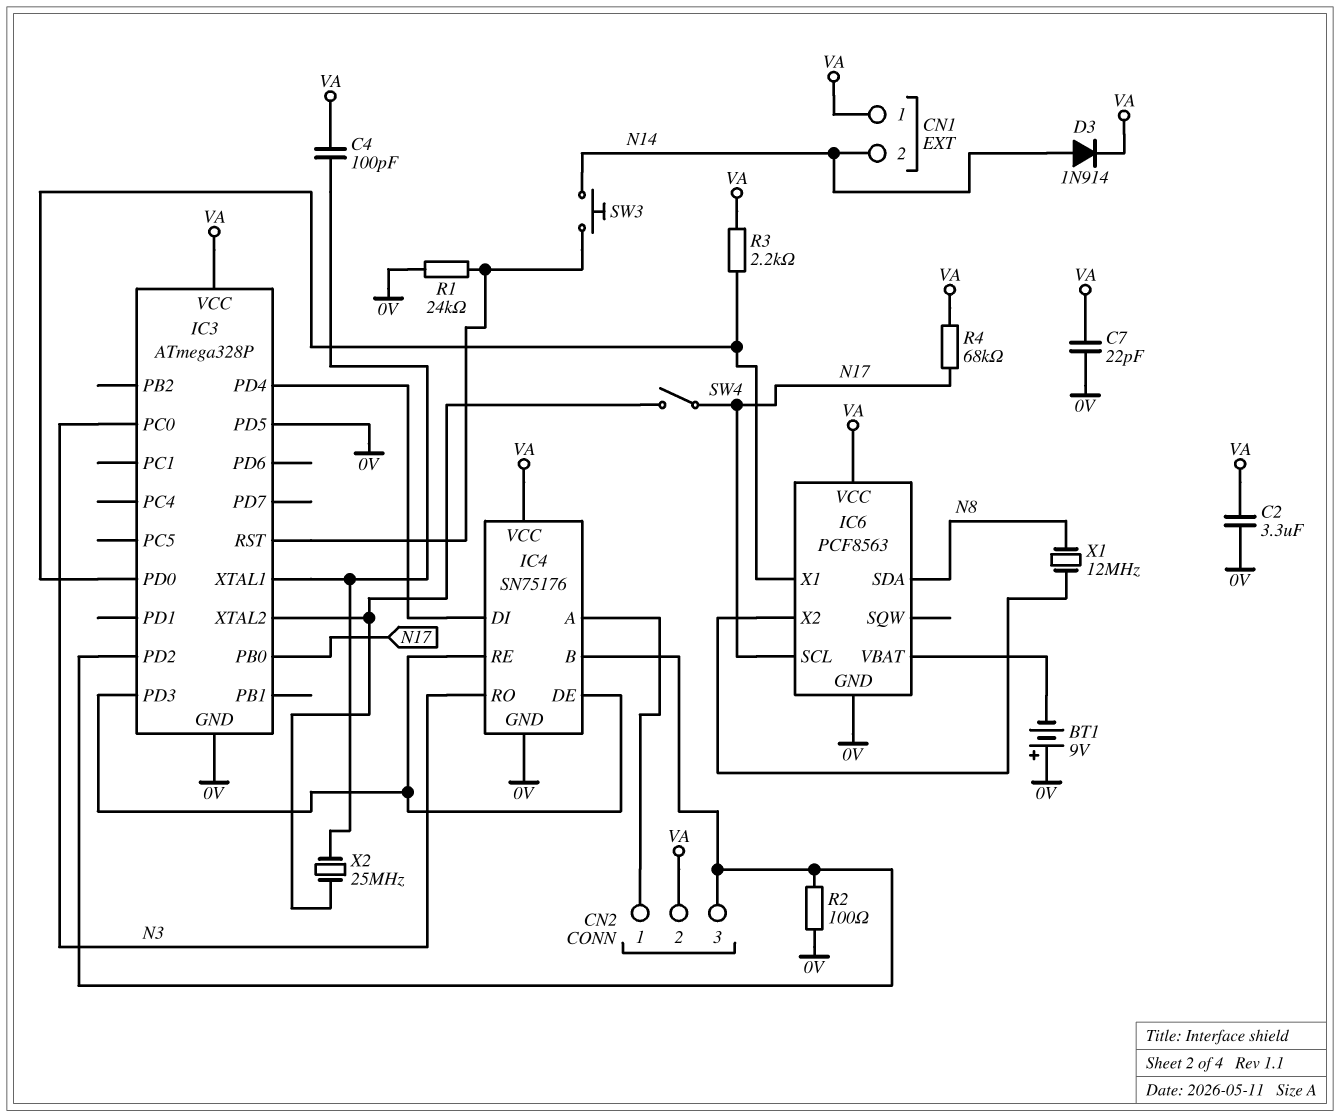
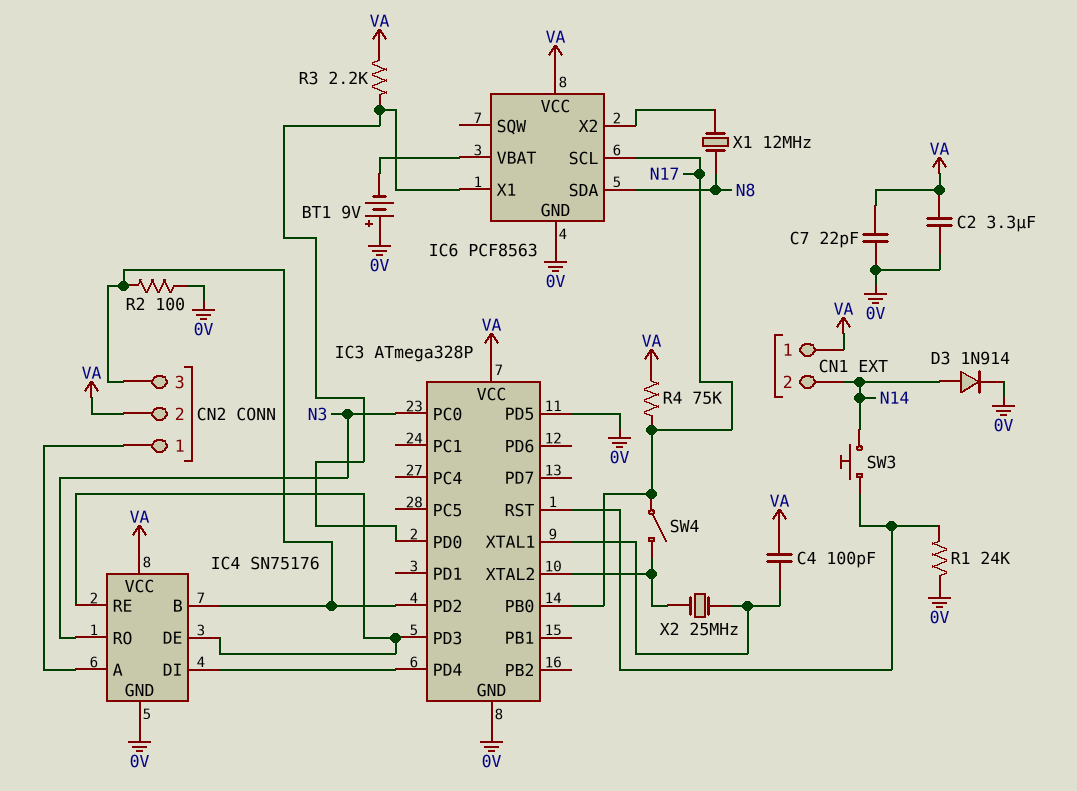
D3: diode 1N914 (A N14, K VA) -> diode 1N914 (A N14, K 0V)
R4: 68k (N17, VA) -> 75k (N17, VA)

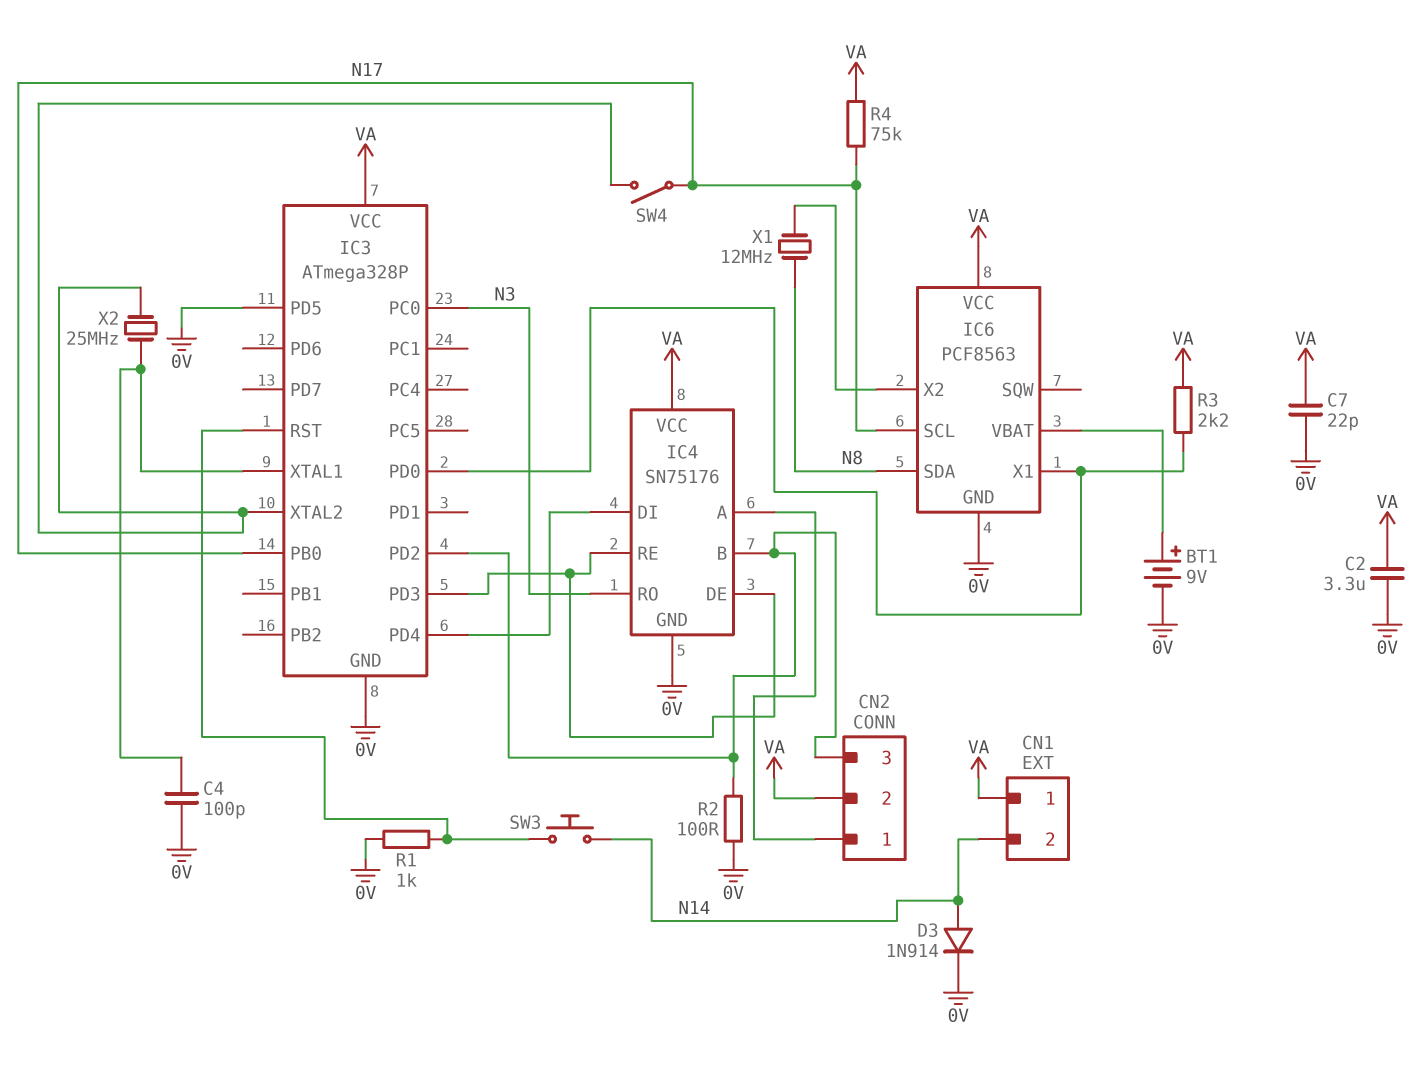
BT1: 9V (plus 0V, minus IC6/VBAT) -> 9V (plus IC6/VBAT, minus 0V)
C4: 100pF (IC3/XTAL1, VA) -> 100pF (0V, IC3/XTAL1)
R1: 24k (0V, IC3/RST) -> 1k (0V, IC3/RST)

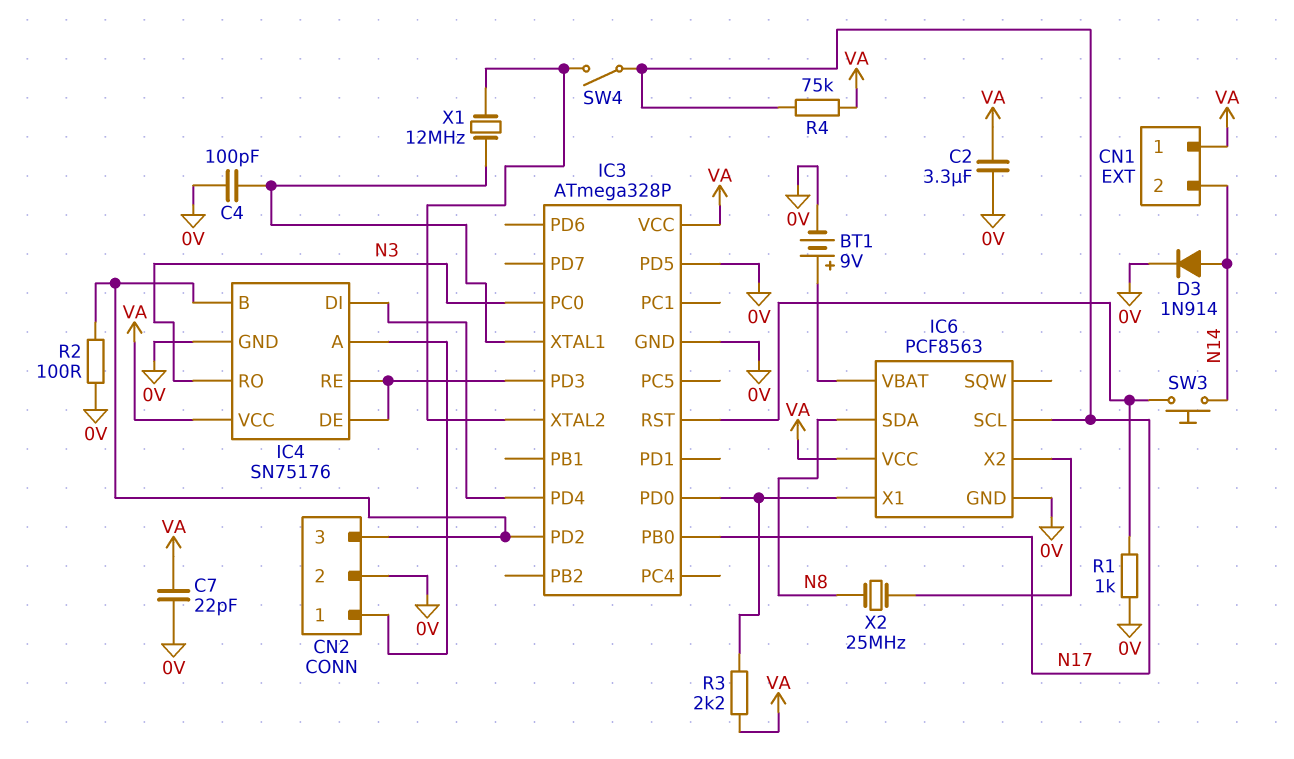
CN2 pin 2: VA -> 0V
X1: 12MHz (IC6/X2, N8) -> 12MHz (IC3/XTAL1, IC3/XTAL2)
X2: 25MHz (IC3/XTAL1, IC3/XTAL2) -> 25MHz (IC6/X2, N8)

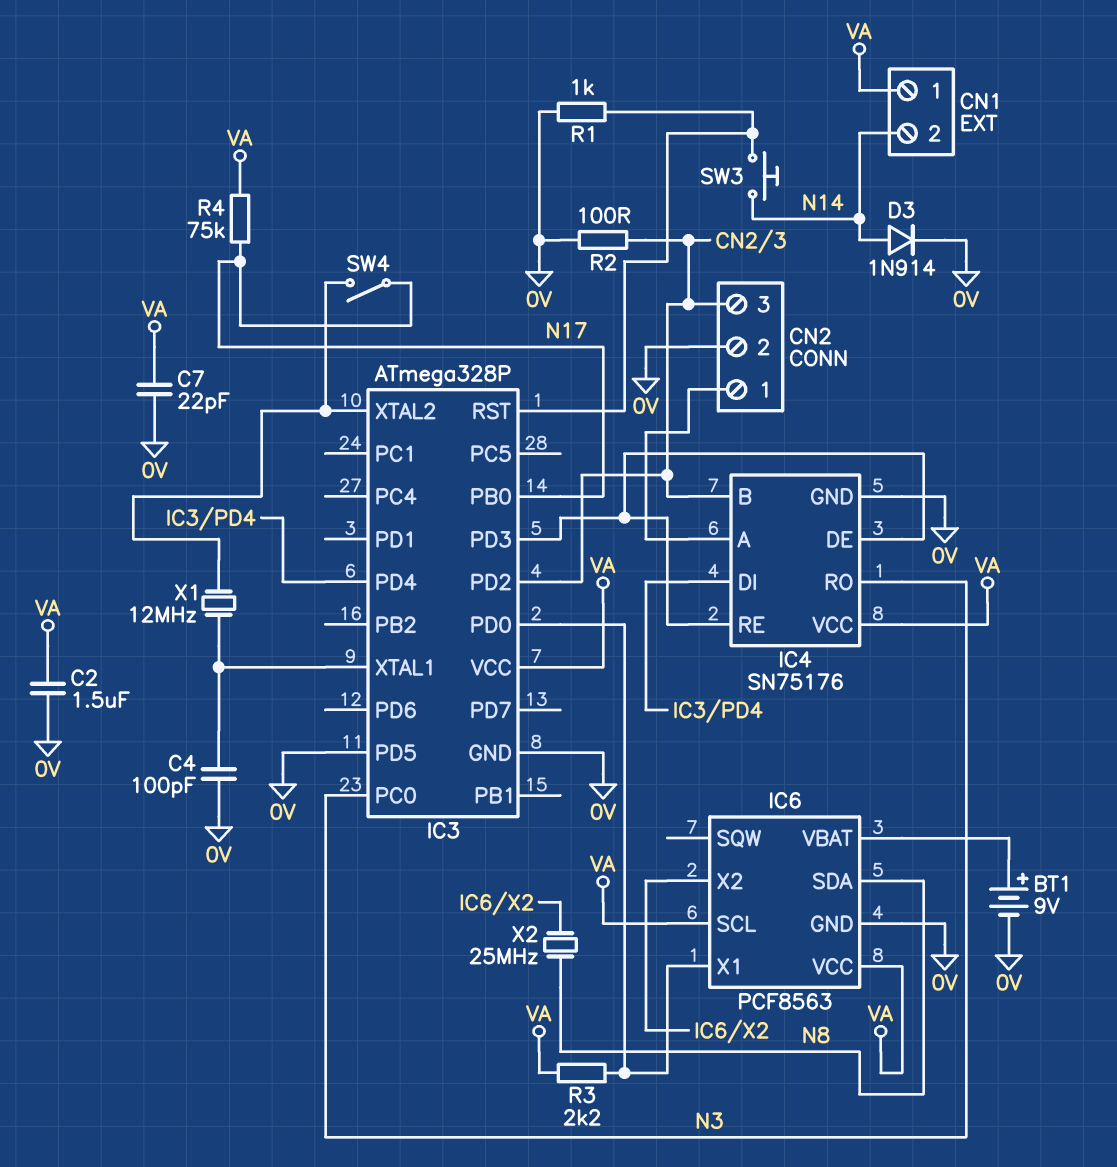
C2: 3.3uF (0V, VA) -> 1.5uF (0V, VA)
IC6 pin SCL: N17 -> VA

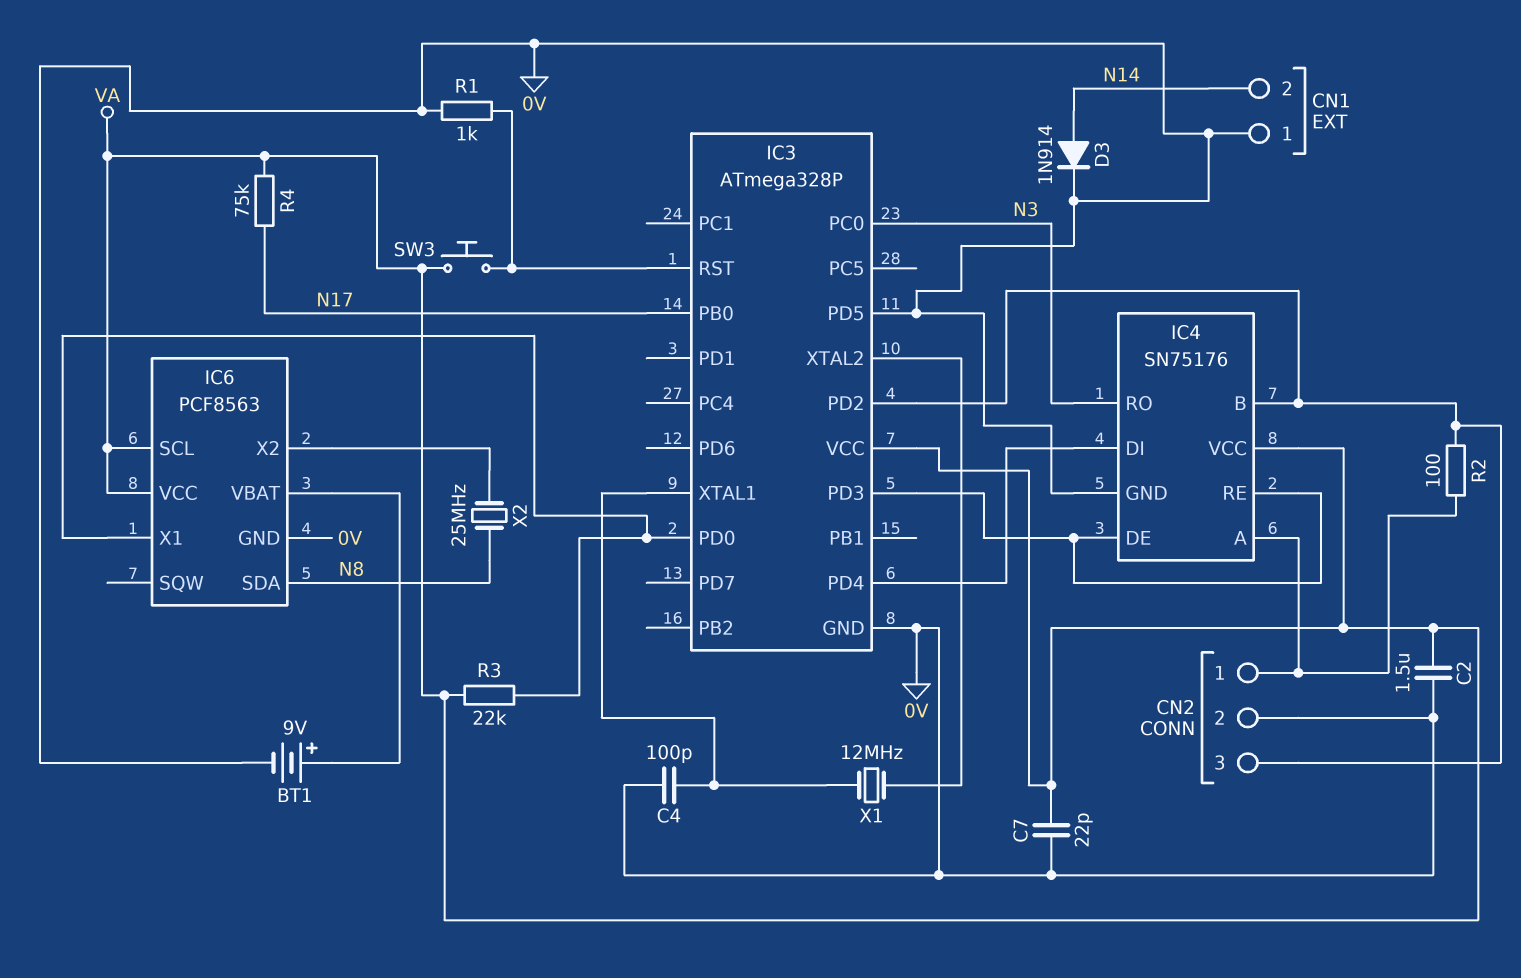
CN1 pin 1: VA -> 0V
R2: 100 (0V, CN2/3) -> 100 (CN2/1, CN2/3)
R3: 2.2k (IC3/PD0, VA) -> 22k (IC3/PD0, VA)
SW3: button (IC3/RST, N14) -> button (IC3/RST, VA)
SW4: switch (IC3/XTAL2, N17) -> none

